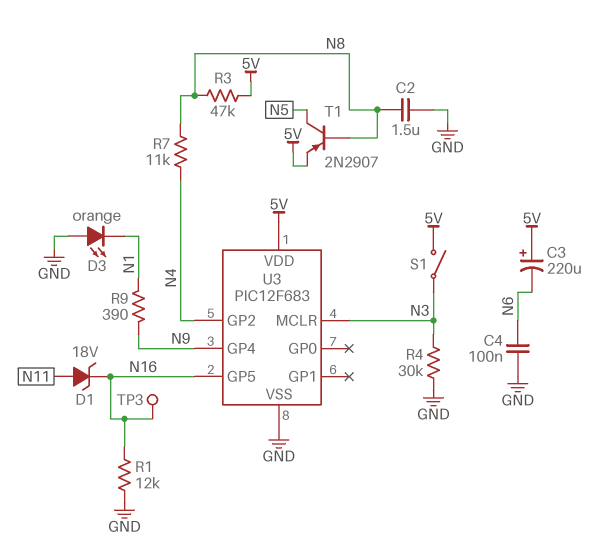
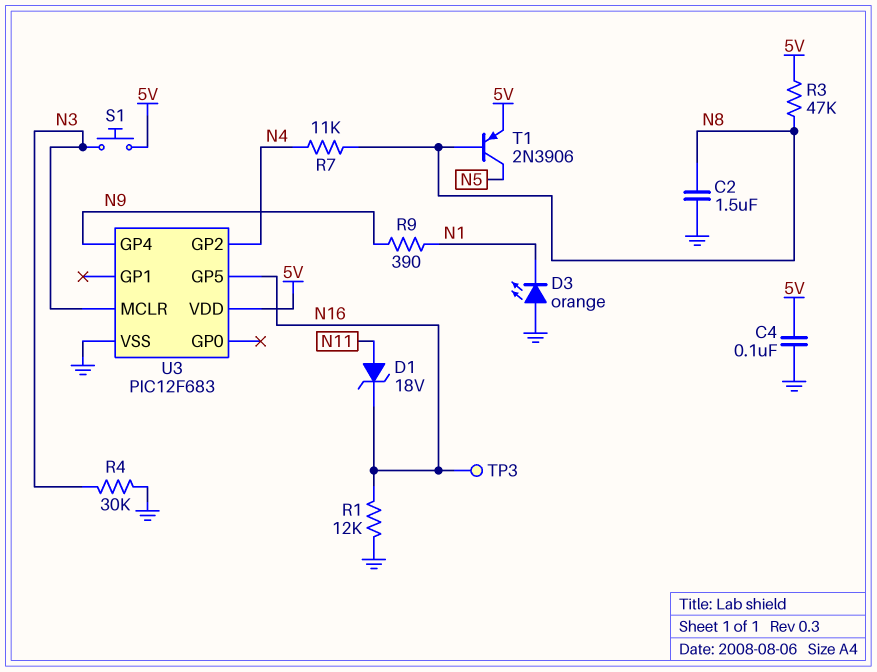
C3: 220uF (plus 5V, minus N6) -> none
C4: 100nF (GND, N6) -> 100nF (5V, GND)
S1: switch (5V, N3) -> button (5V, N3)
T1: PNP 2N2907 (B N8, C N5, E 5V) -> PNP 2N3906 (B N8, C N5, E 5V)

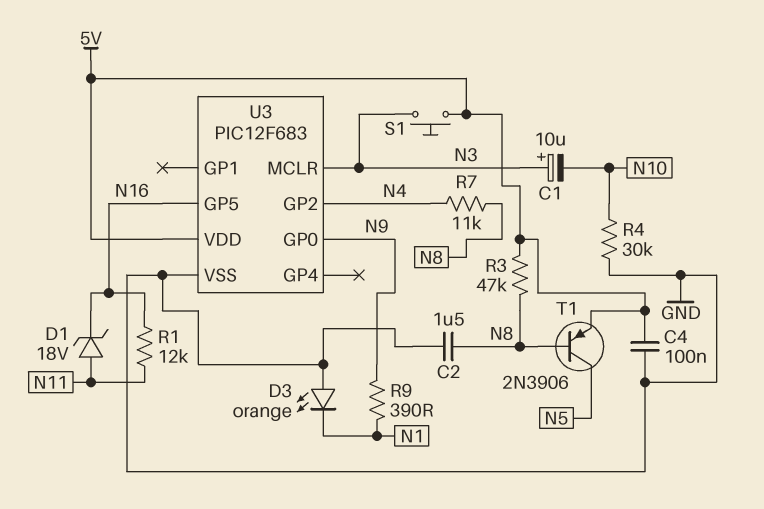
C1: none -> 10uF (plus N3, minus N10)
R1: 12k (GND, N16) -> 12k (N11, N16)
R4: 30k (GND, N3) -> 30k (GND, N10)
TP3: test point (N16) -> none
U3 pin GP0: none -> N9
U3 pin GP4: N9 -> none

